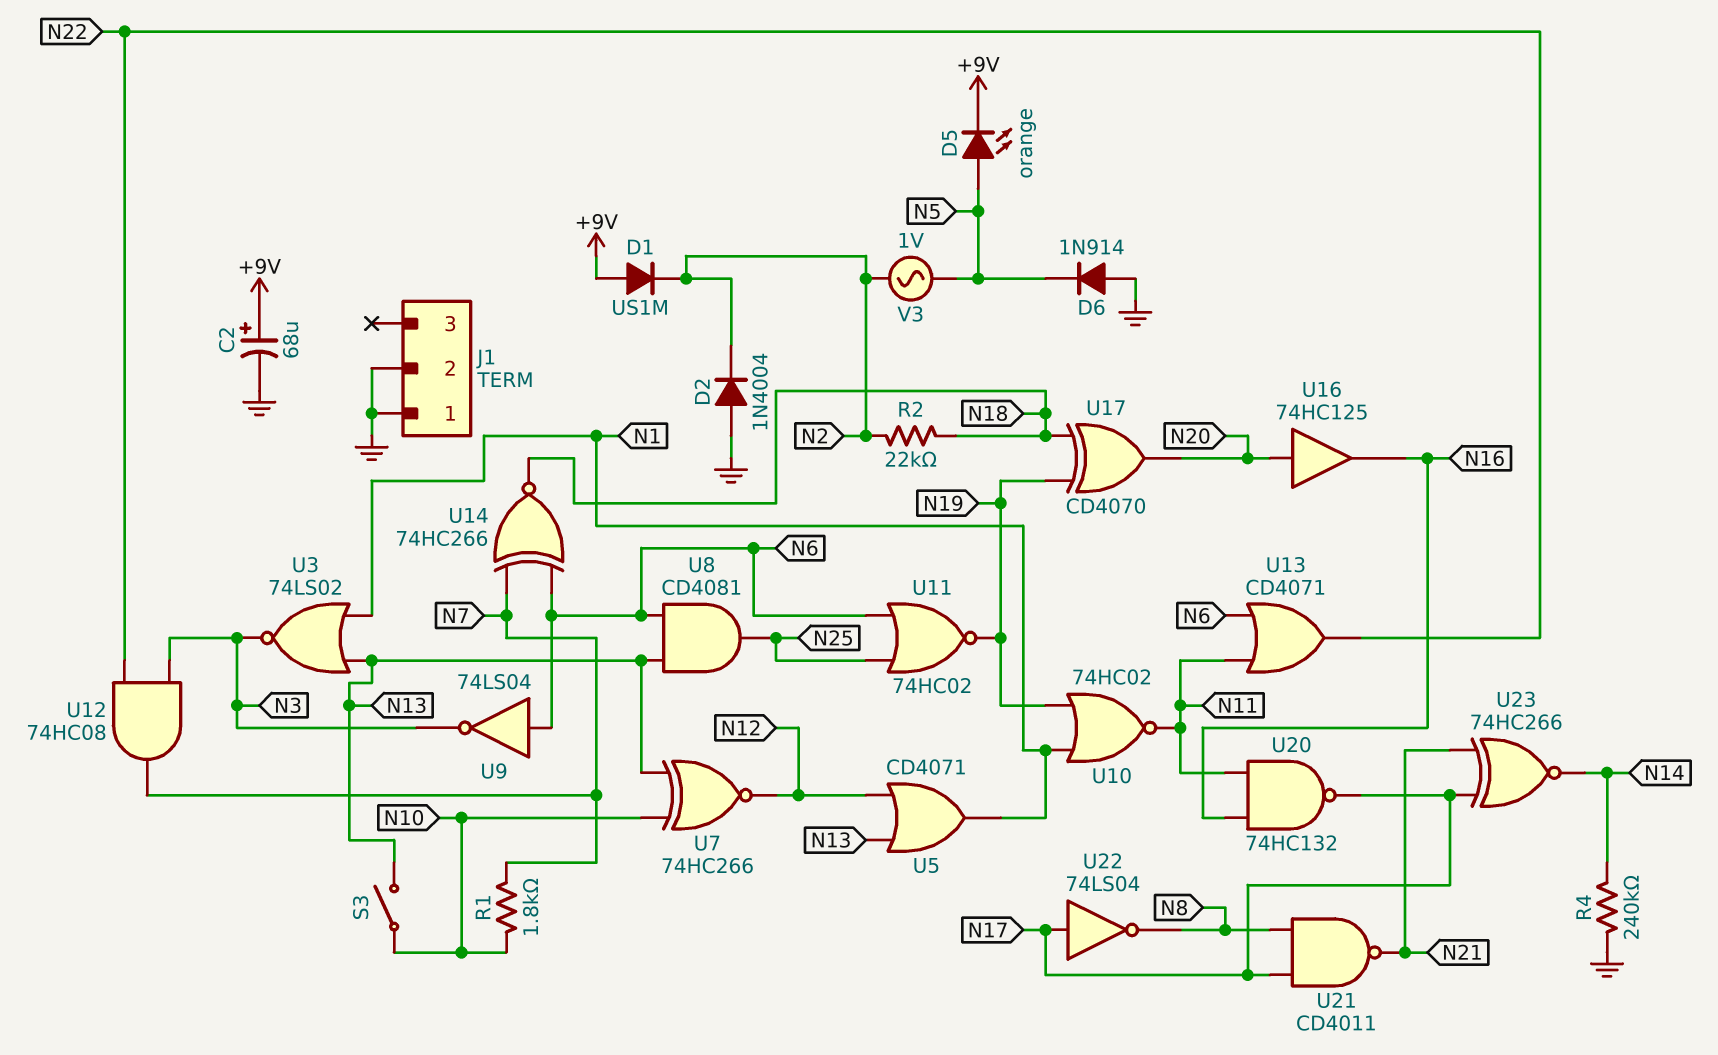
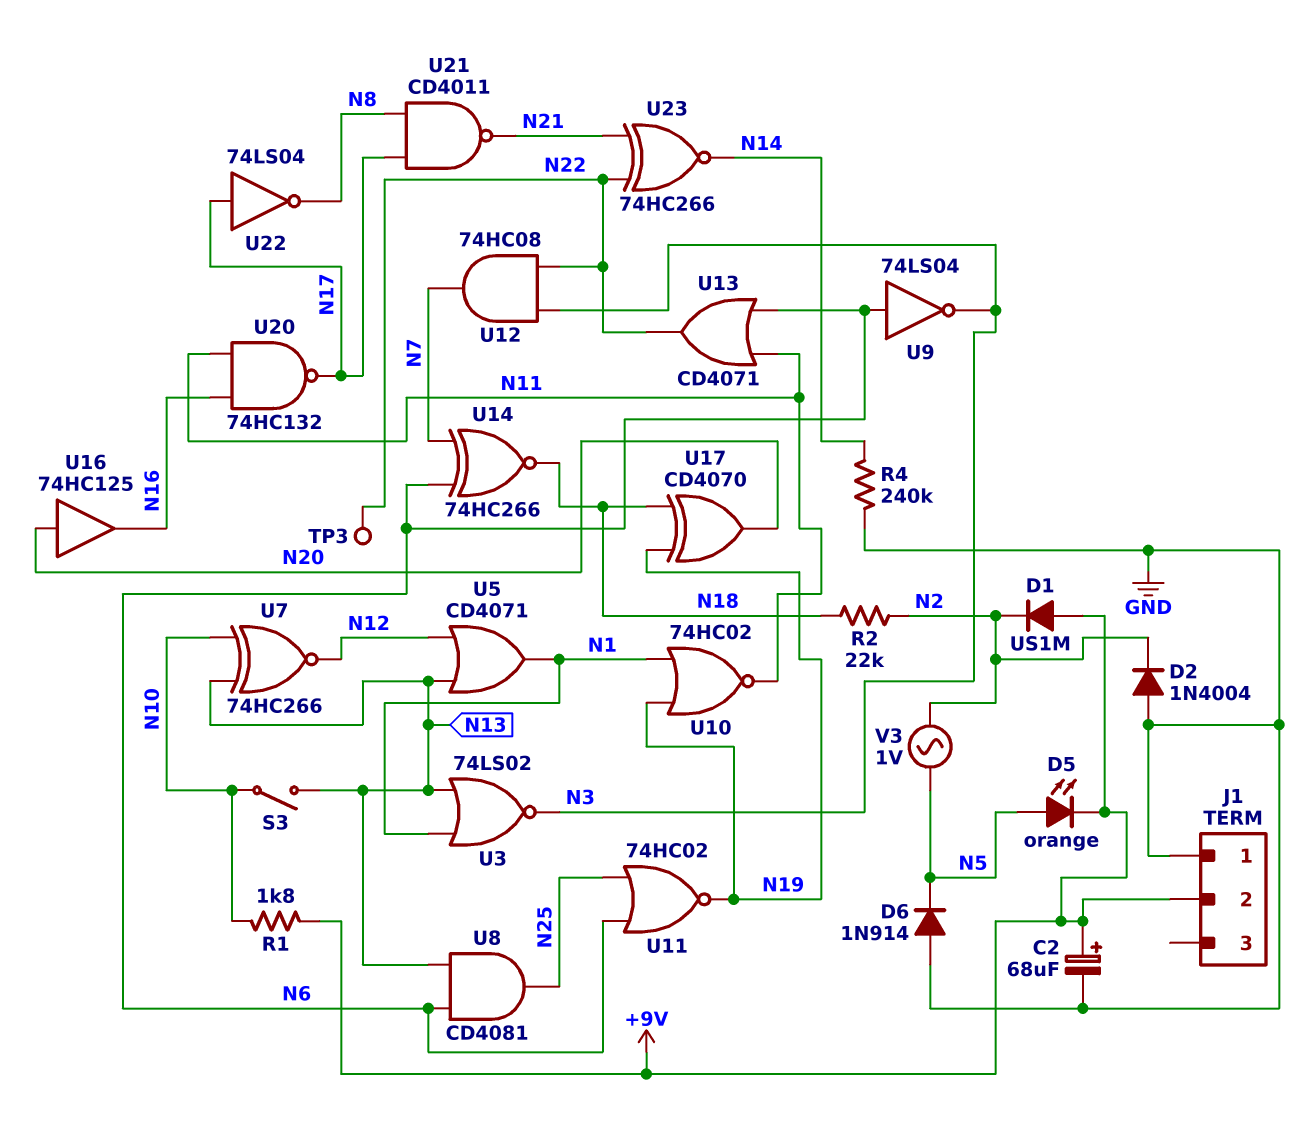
J1 pin 2: GND -> +9V
R1: 1.8k (N7, N10) -> 1.8k (+9V, N10)
TP3: none -> test point (N22)
U23: XNOR 74HC266 (in N17, in N21, out N14) -> XNOR 74HC266 (in N21, in N22, out N14)

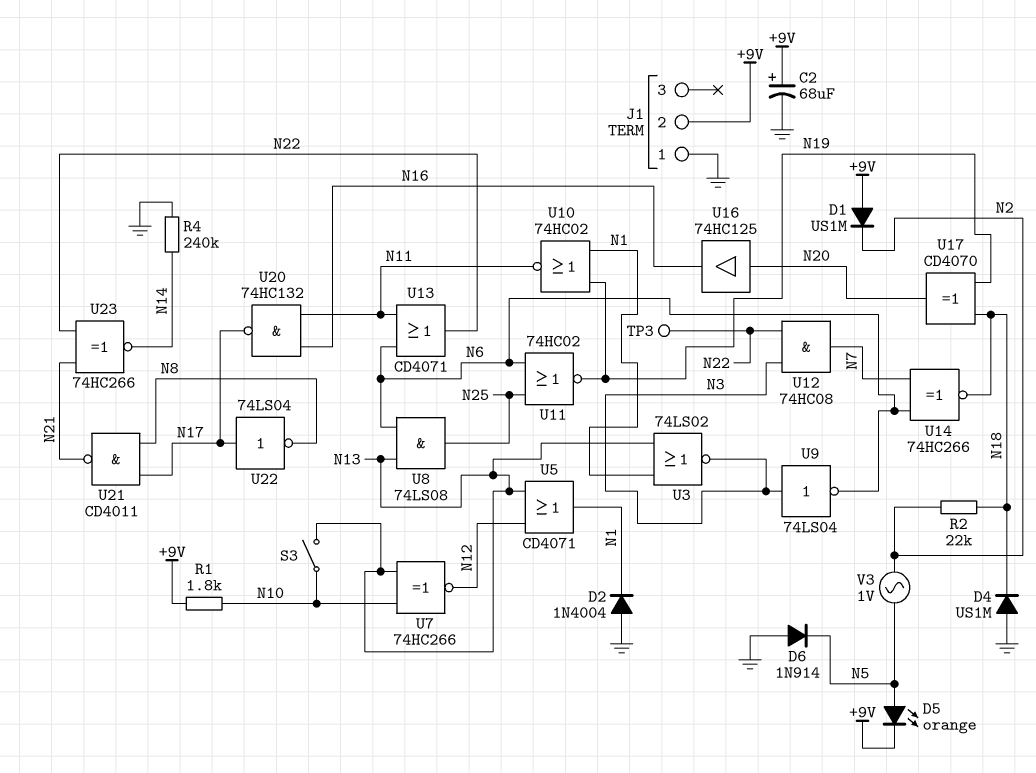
D2: diode 1N4004 (A GND, K N2) -> diode 1N4004 (A GND, K N1)
D4: none -> diode US1M (A GND, K N18)
U8: AND CD4081 (in N6, in N13, out N25) -> AND 74LS08 (in N6, in N13, out N25)
U9: NOT 74LS04 (in N6, out N3) -> NOT 74LS04 (in N3, out N6)

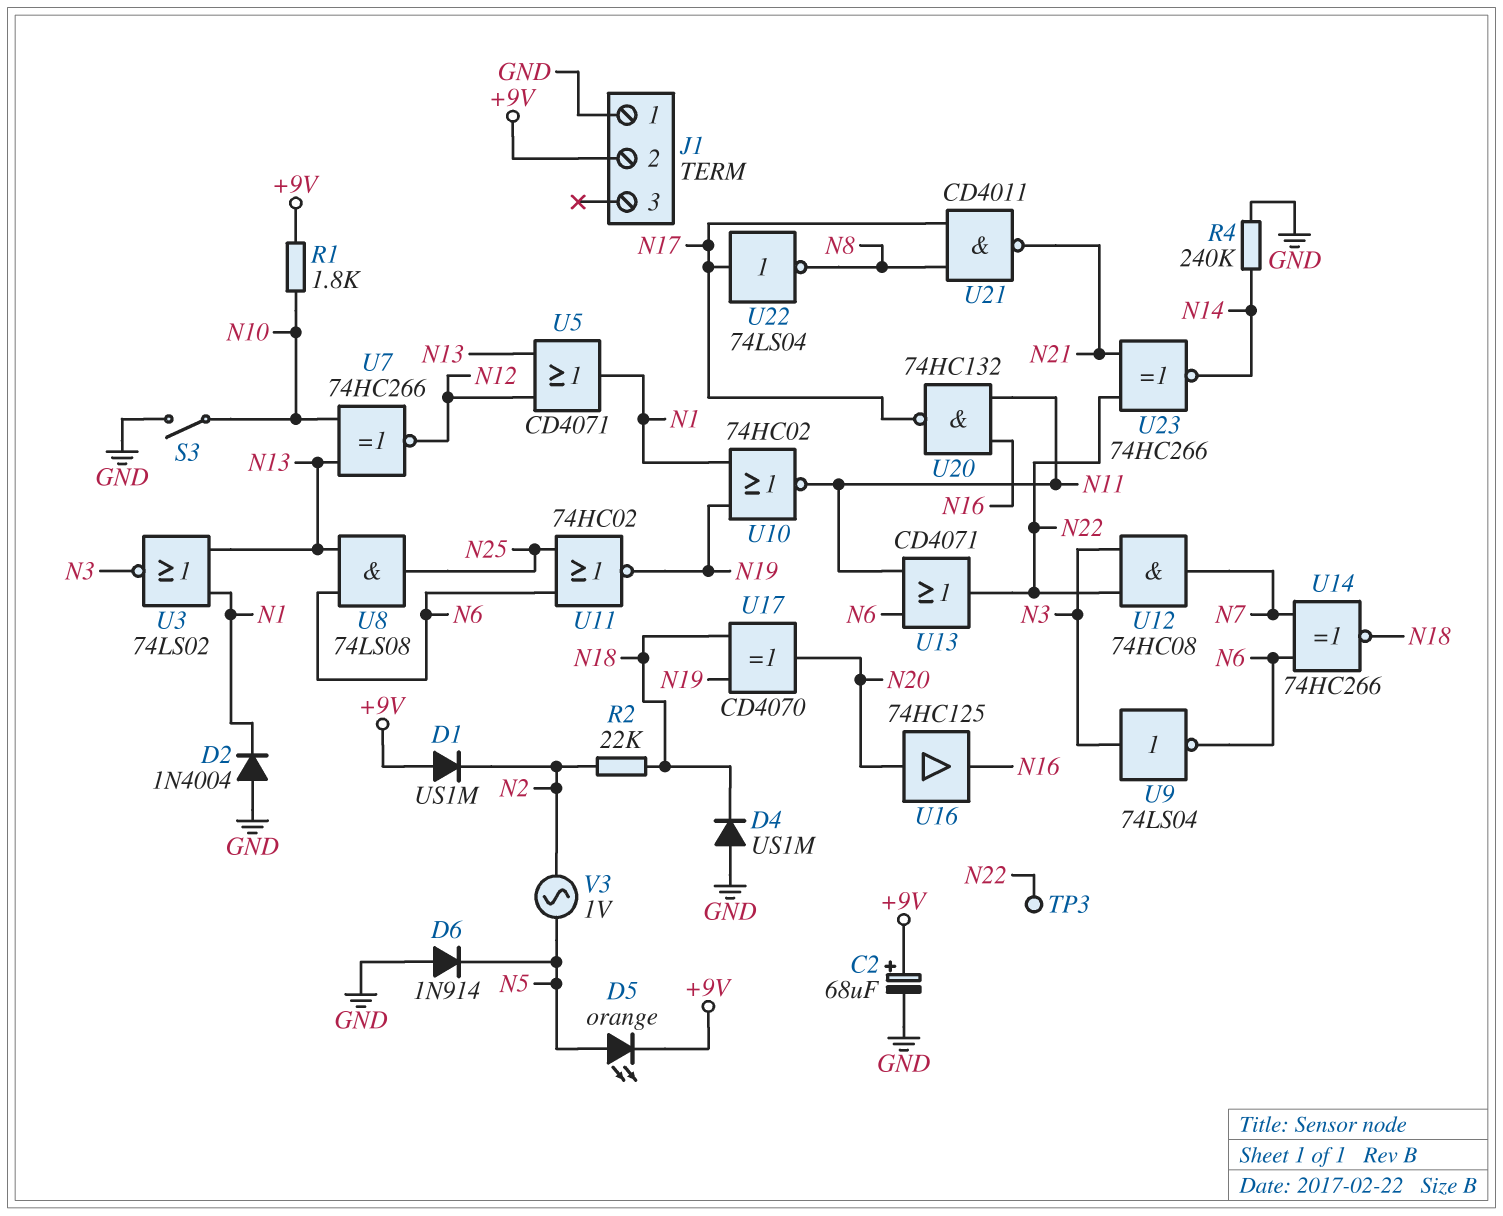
S3: switch (N10, N13) -> switch (GND, N10)

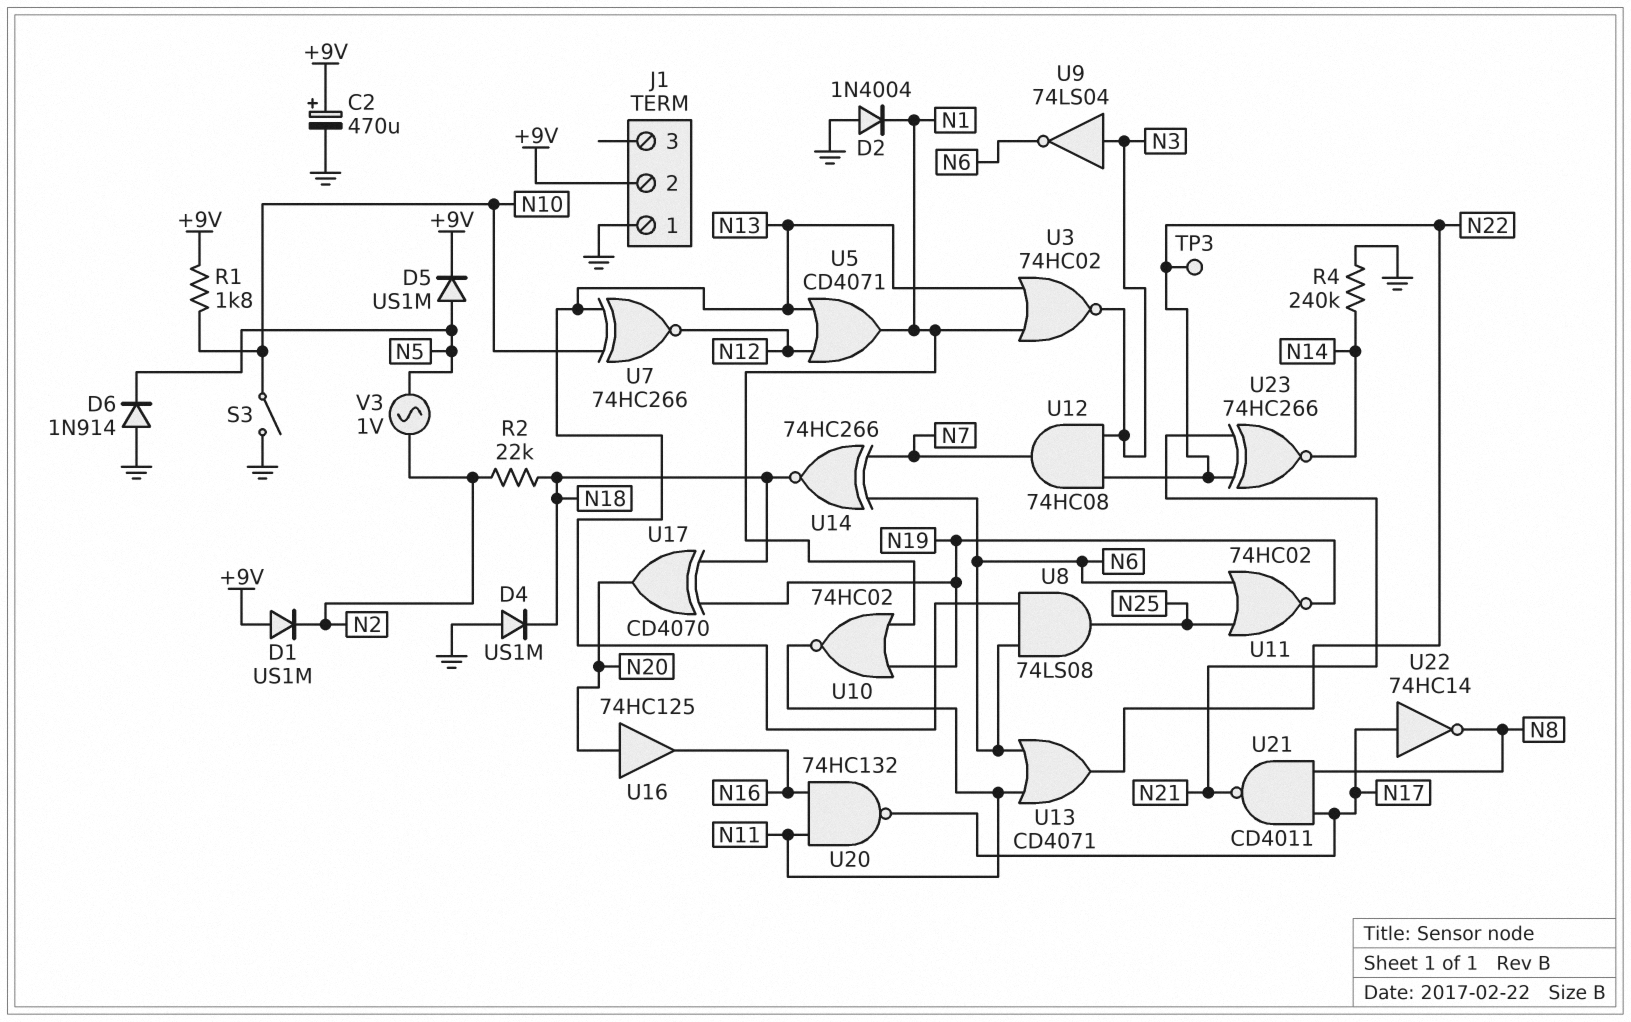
C2: 68uF (plus +9V, minus GND) -> 470uF (plus +9V, minus GND)
D5: LED orange (A N5, K +9V) -> diode US1M (A N5, K +9V)
U3: NOR 74LS02 (in N1, in N13, out N3) -> NOR 74HC02 (in N1, in N13, out N3)
U22: NOT 74LS04 (in N17, out N8) -> NOT 74HC14 (in N17, out N8)

